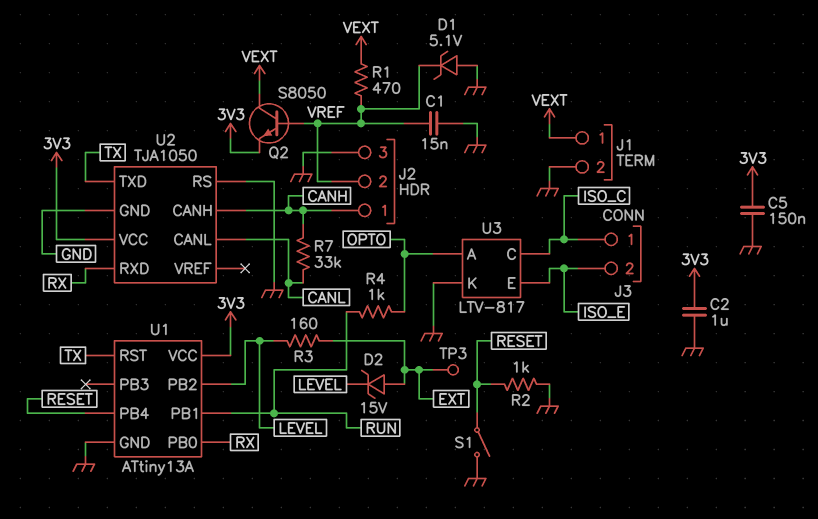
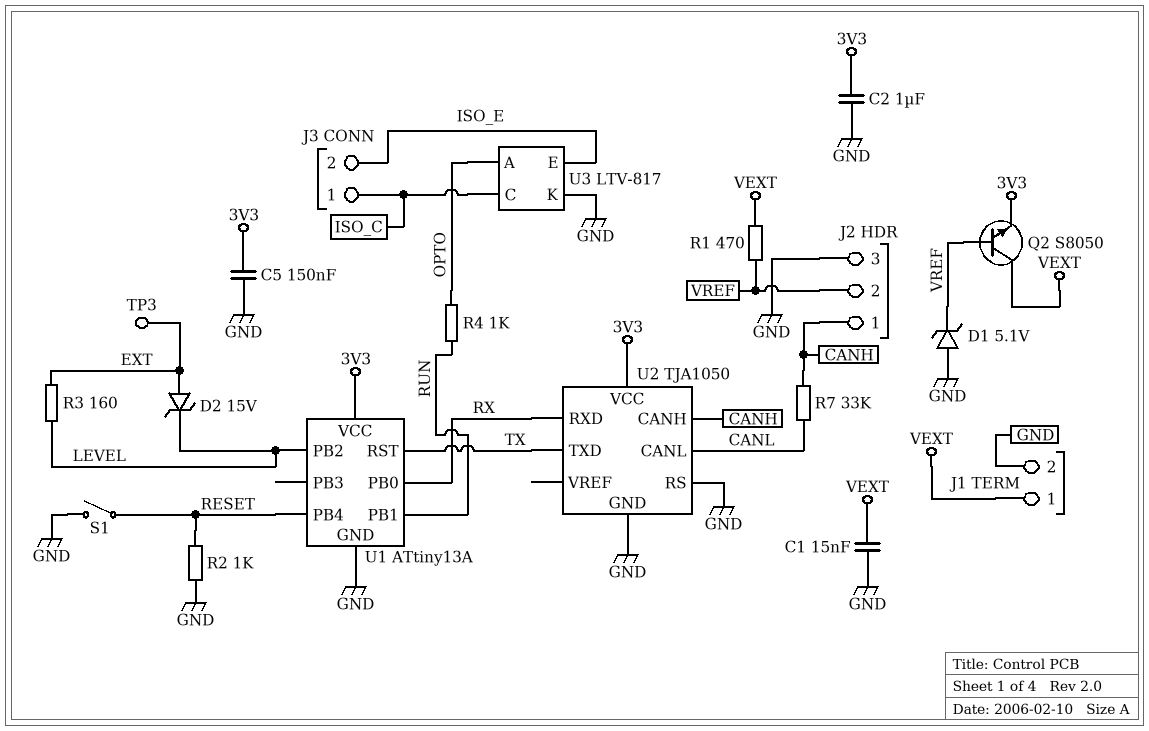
C1: 15nF (GND, VREF) -> 15nF (GND, VEXT)

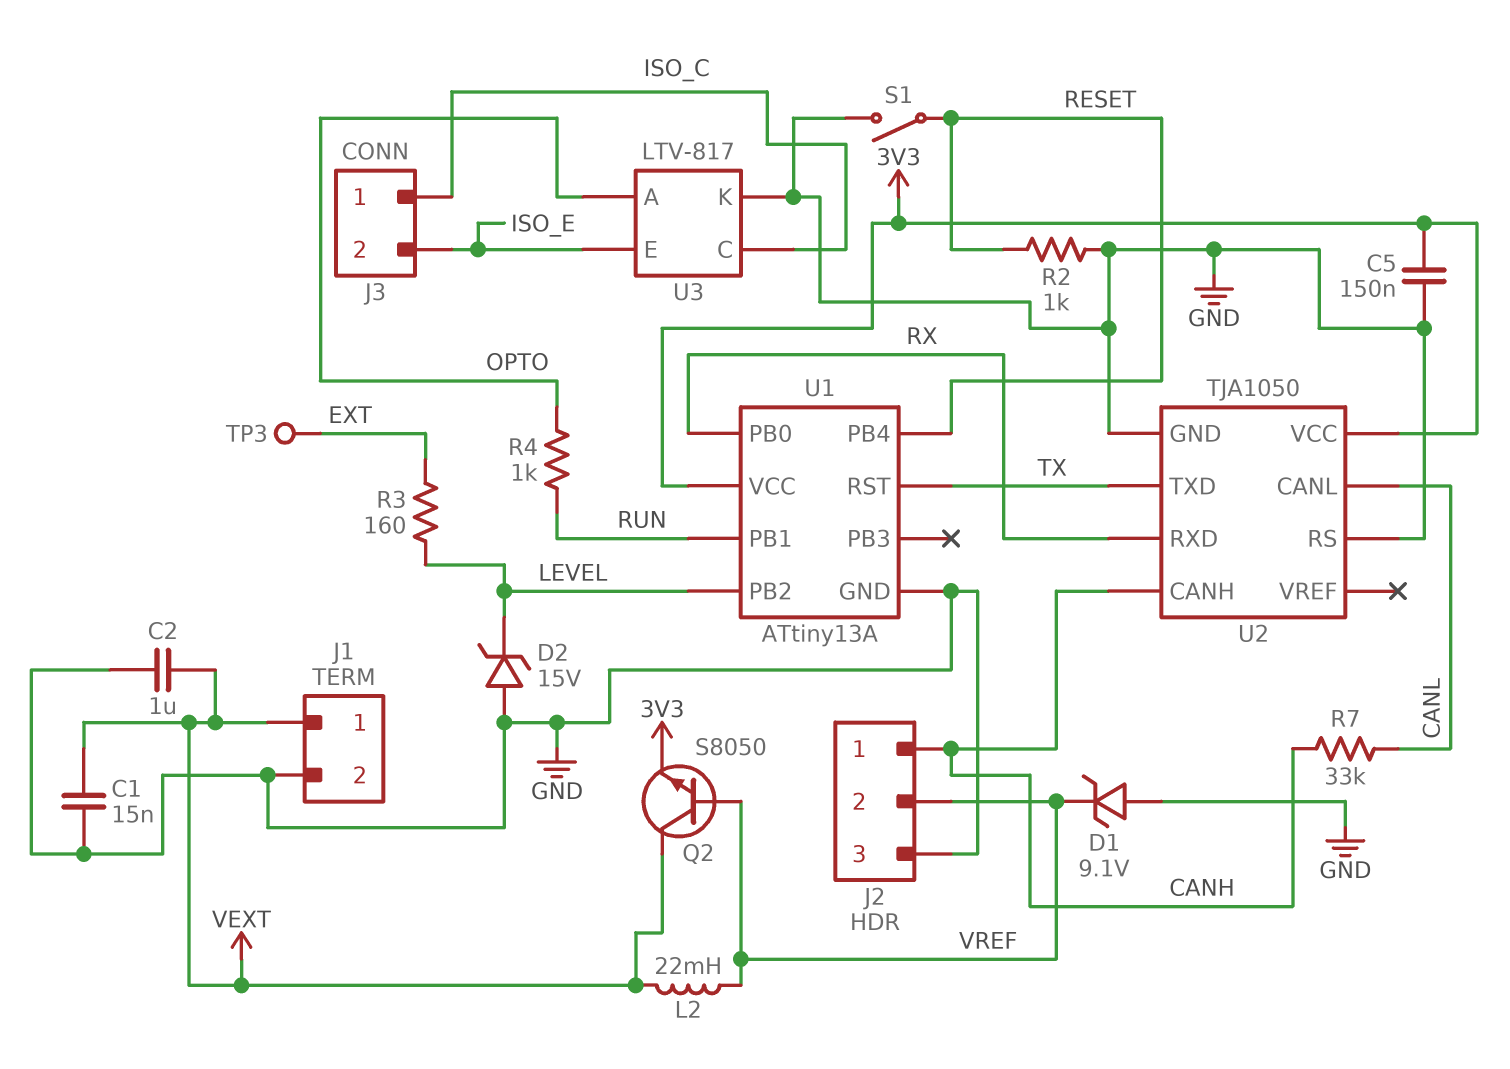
C2: 1uF (3V3, GND) -> 1uF (GND, VEXT)
D1: zener 5.1V (A GND, K VREF) -> zener 9.1V (A GND, K VREF)
D2: zener 15V (A EXT, K LEVEL) -> zener 15V (A GND, K LEVEL)
L2: none -> 22mH (VEXT, VREF)
R1: 470 (VEXT, VREF) -> none

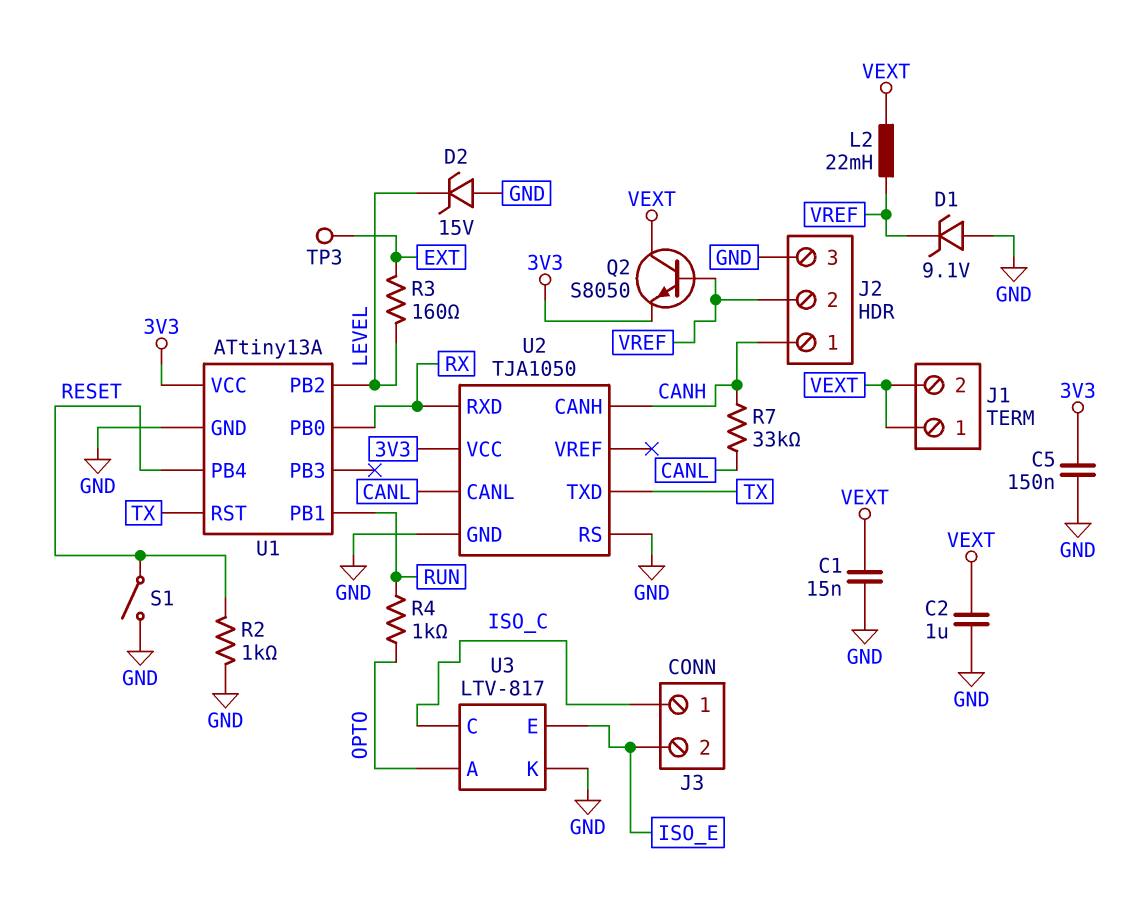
J1 pin 2: GND -> VEXT

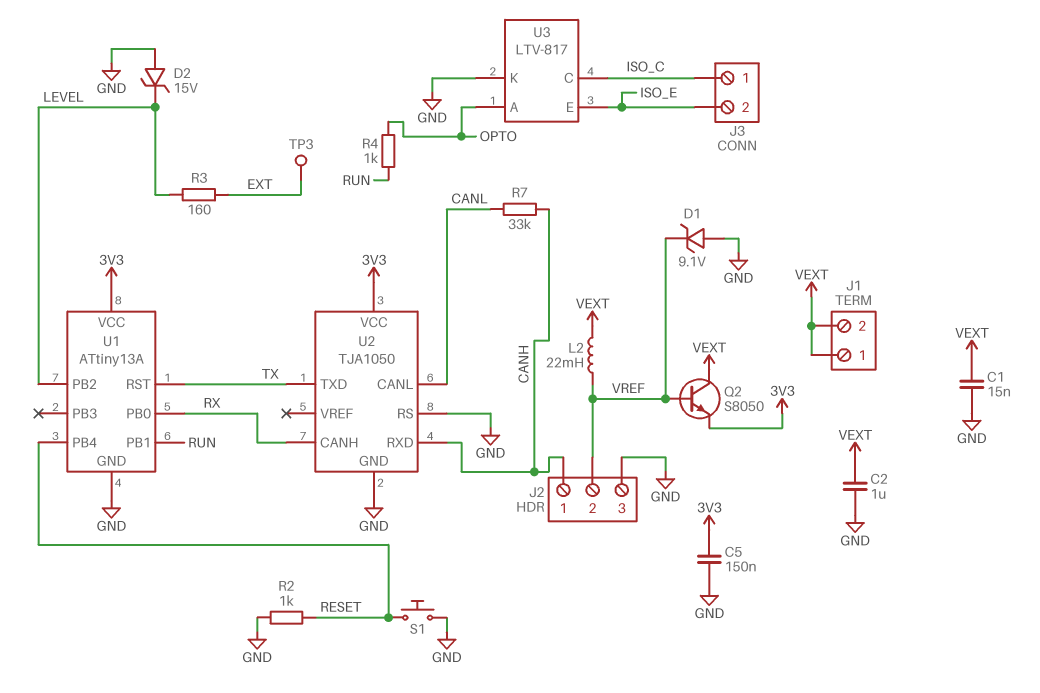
S1: switch (GND, RESET) -> button (GND, RESET)
U2 pin CANH: CANH -> RX
U2 pin RXD: RX -> CANH

